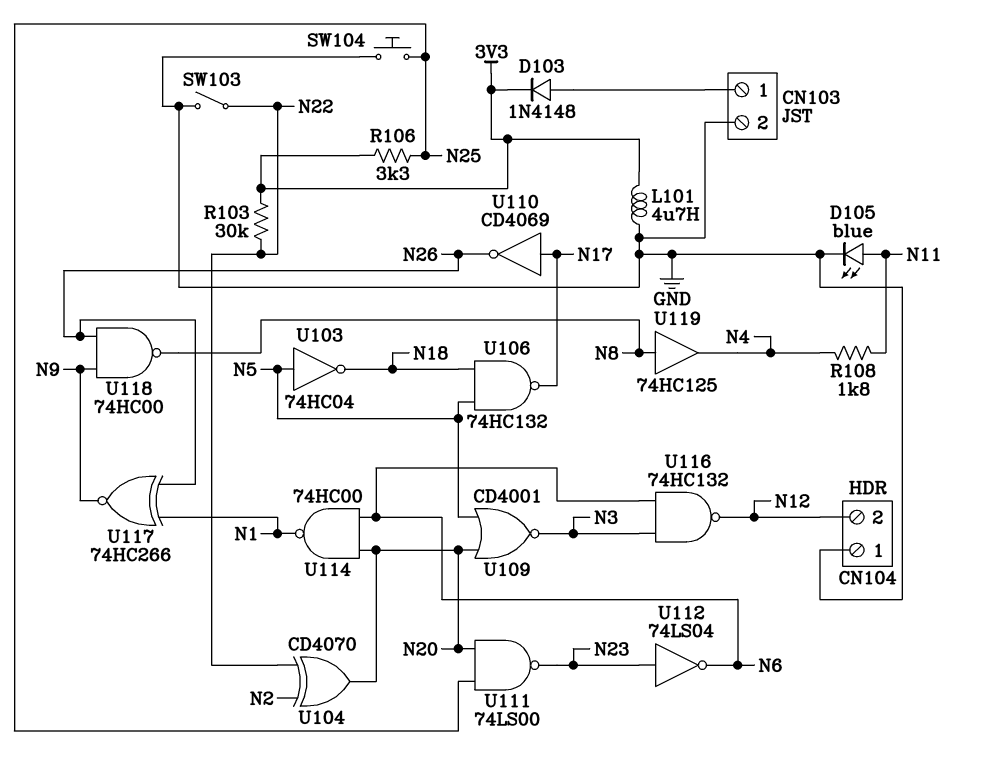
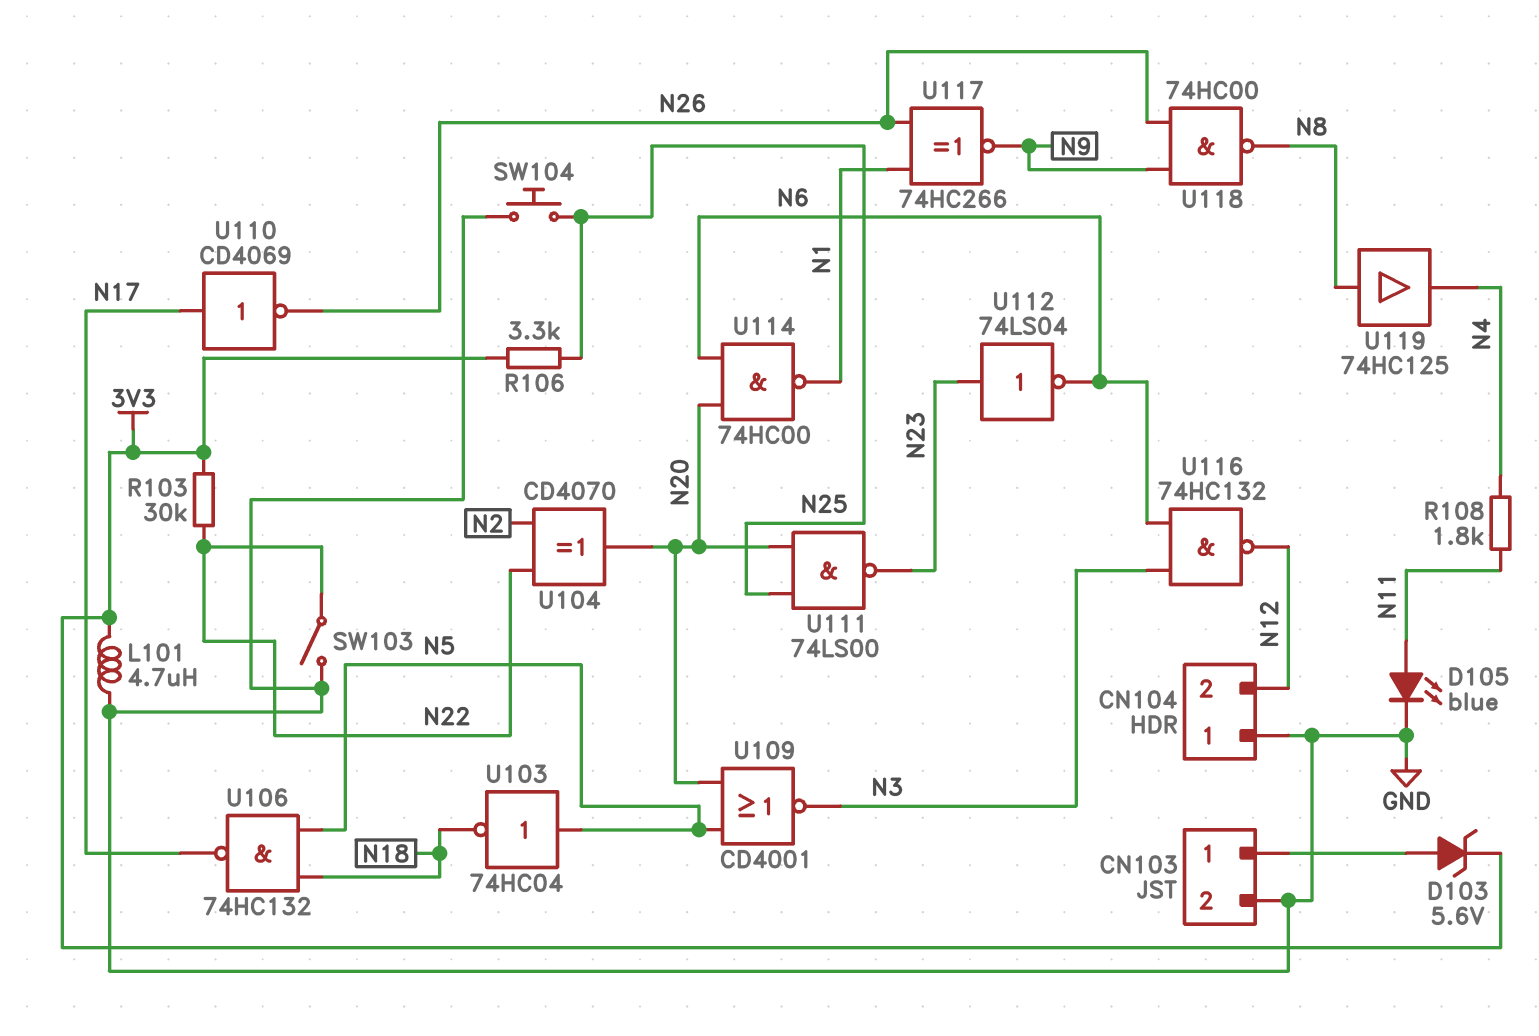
D103: diode 1N4148 (A CN103/1, K 3V3) -> zener 5.6V (A CN103/1, K 3V3)

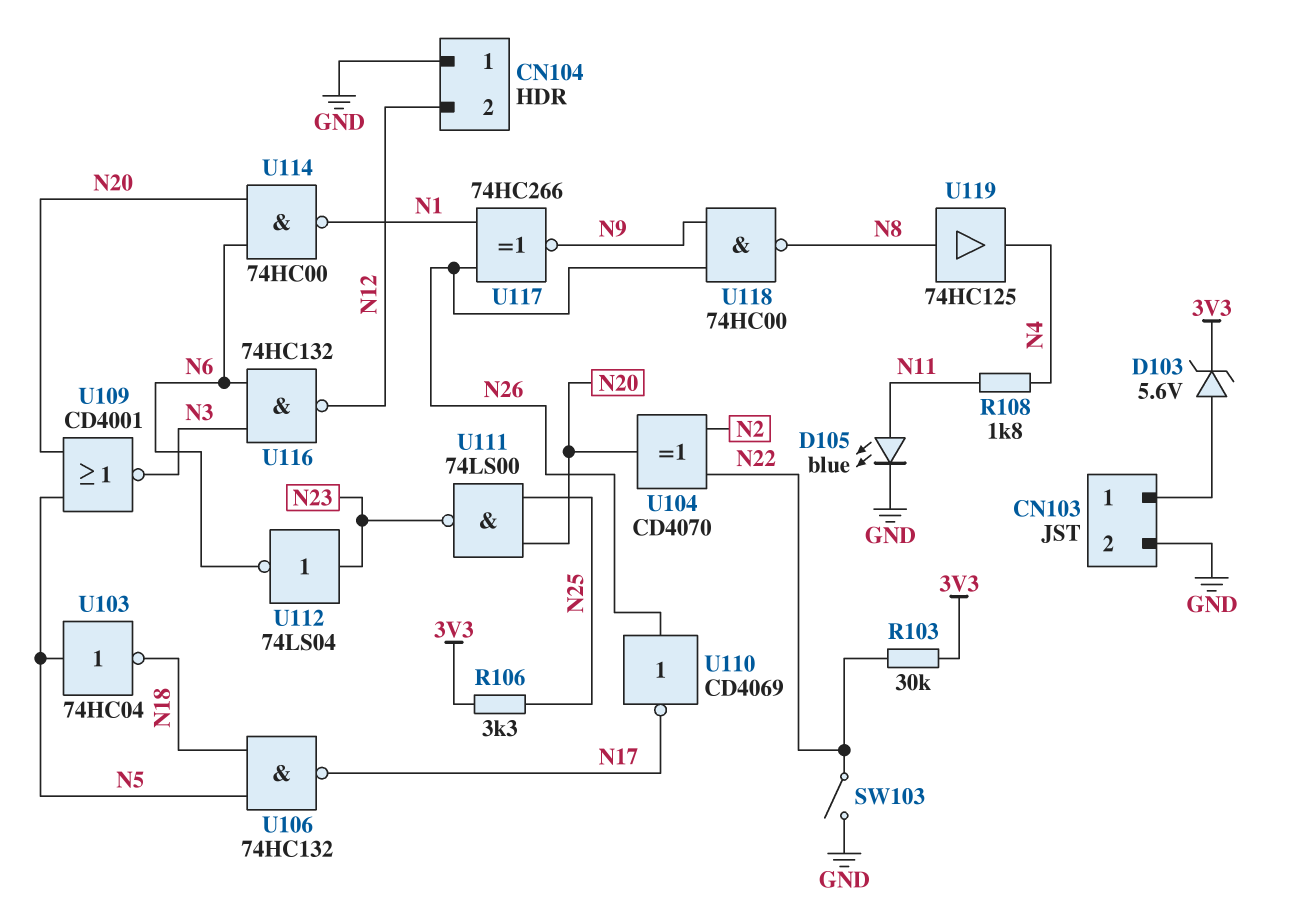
L101: 4.7uH (3V3, GND) -> none
SW104: button (GND, N25) -> none
U110: NOT CD4069 (in N17, out N26) -> NOT CD4069 (in N26, out N17)

